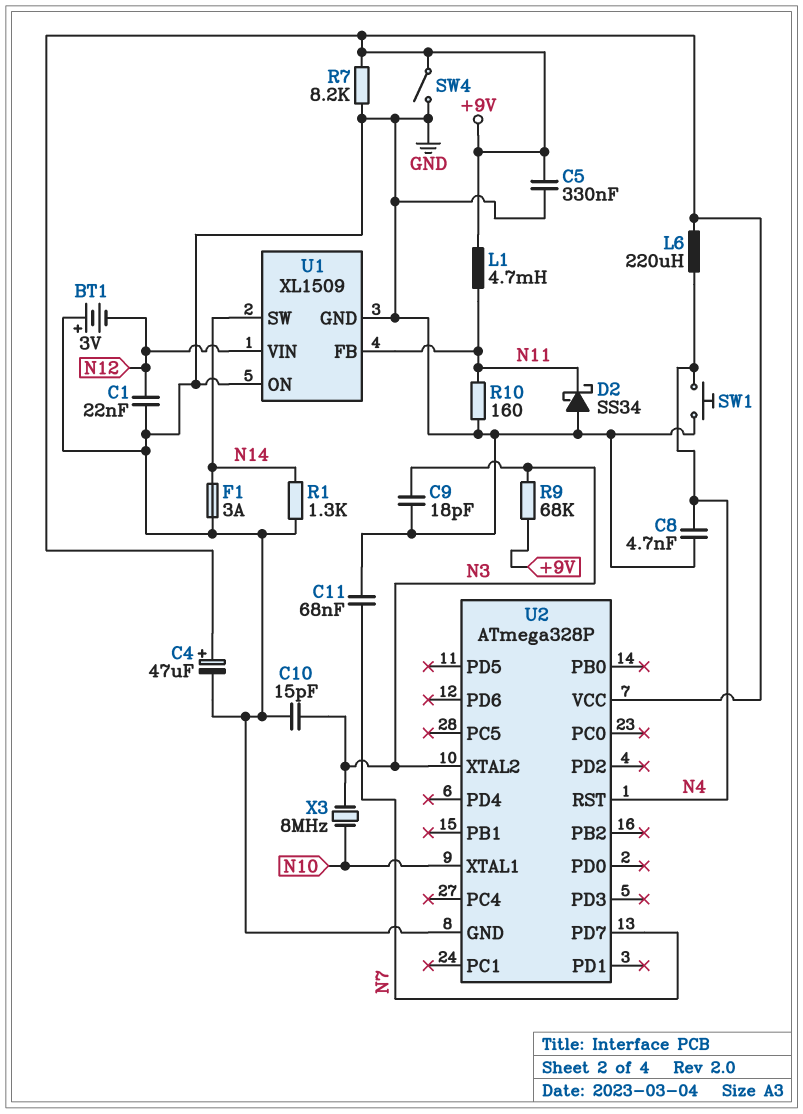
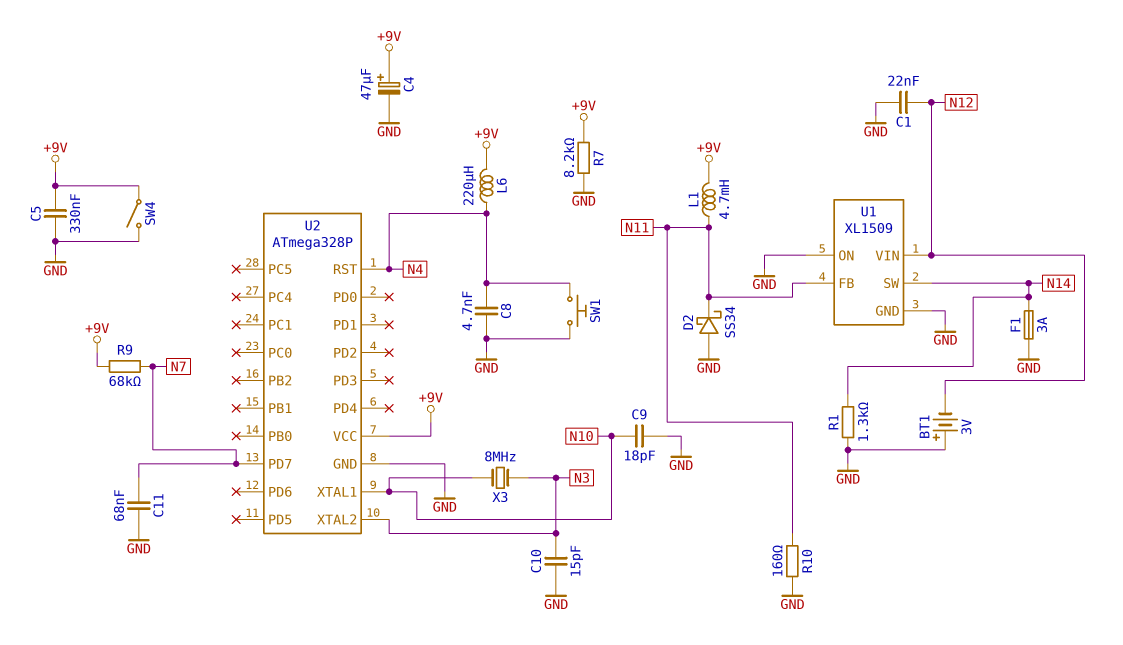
C9: 18pF (GND, N3) -> 18pF (GND, N10)
R9: 68k (+9V, N3) -> 68k (+9V, N7)

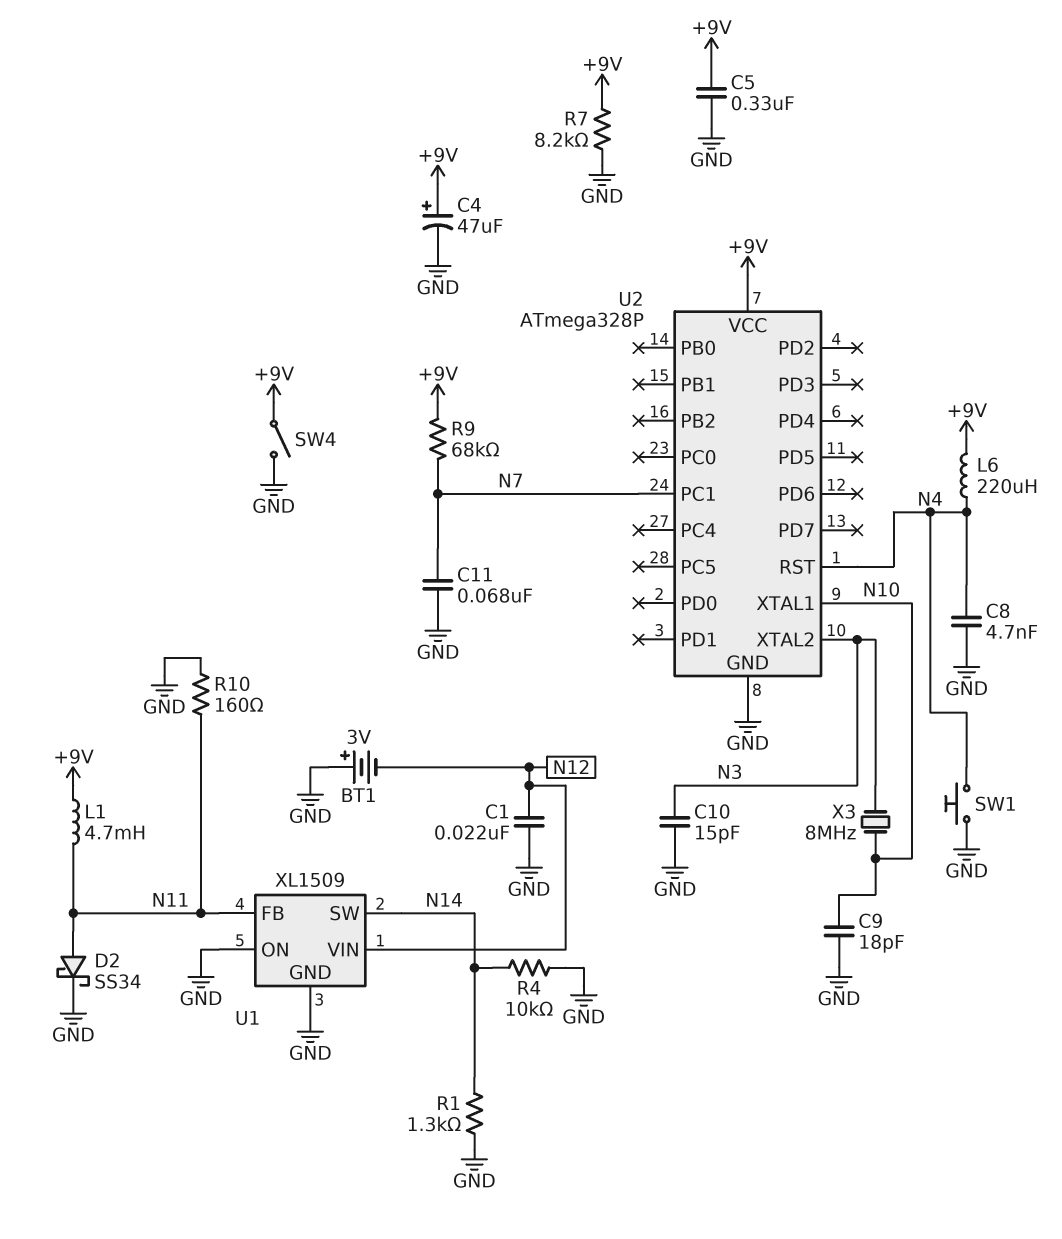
D2: schottky SS34 (A GND, K N11) -> schottky SS34 (A N11, K GND)
F1: 3A (GND, N14) -> none
R4: none -> 10k (GND, N14)
U2 pin PC1: none -> N7
U2 pin PD7: N7 -> none

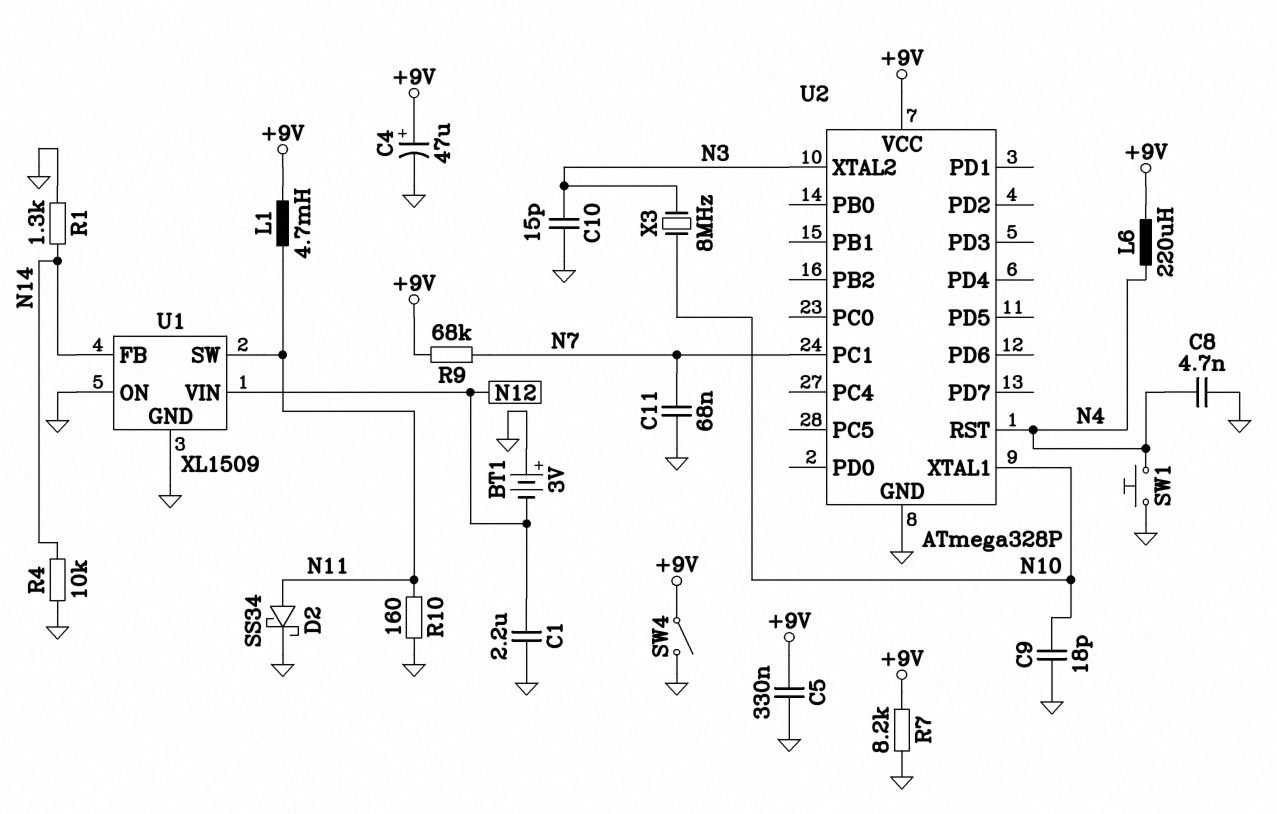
C1: 22nF (GND, N12) -> 2.2uF (GND, N12)
U1 pin FB: N11 -> N14
U1 pin SW: N14 -> N11

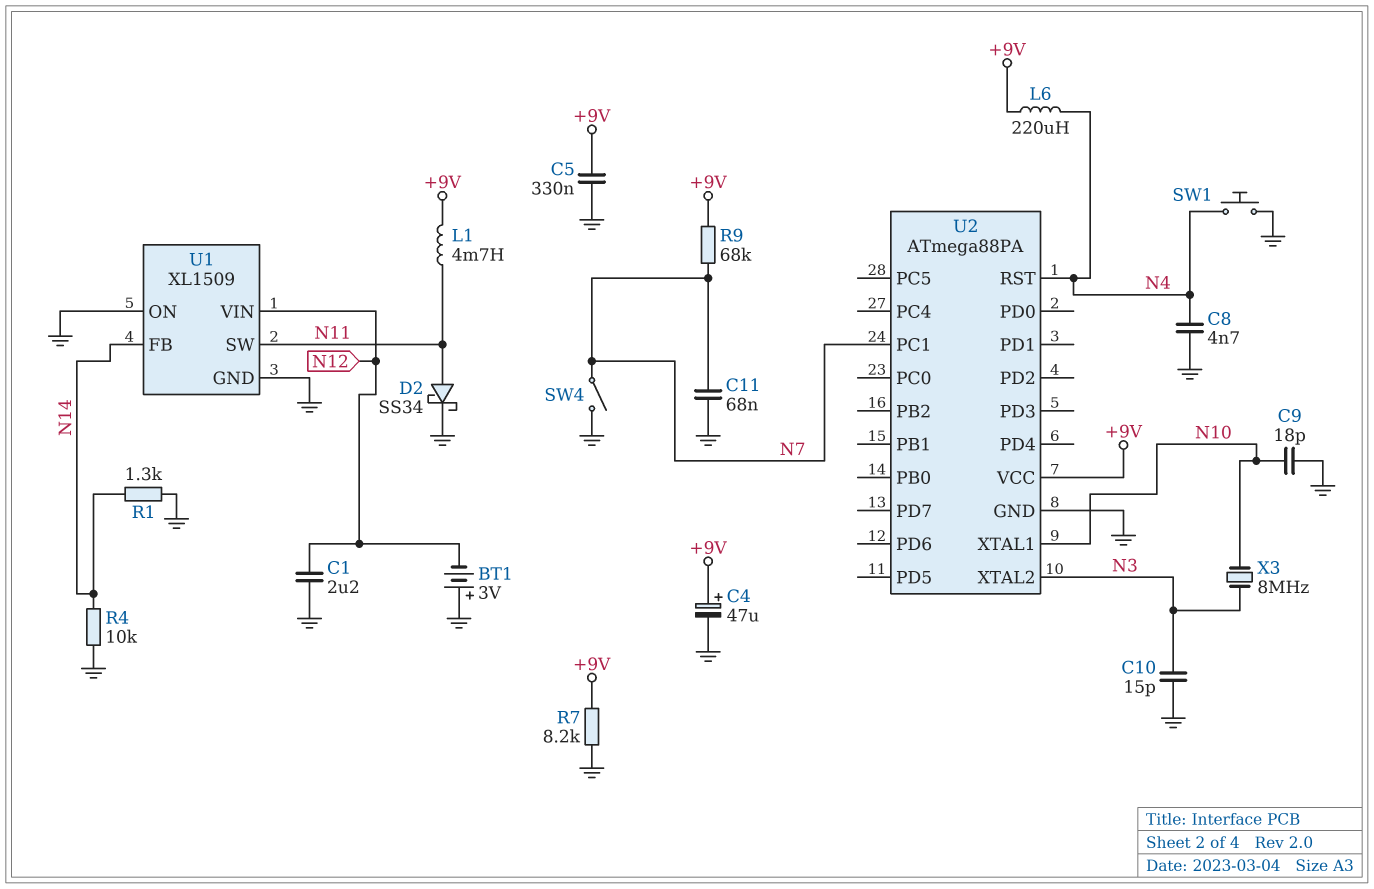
R10: 160 (GND, N11) -> none
SW4: switch (+9V, GND) -> switch (GND, N7)
U2: ATmega328P -> ATmega88PA

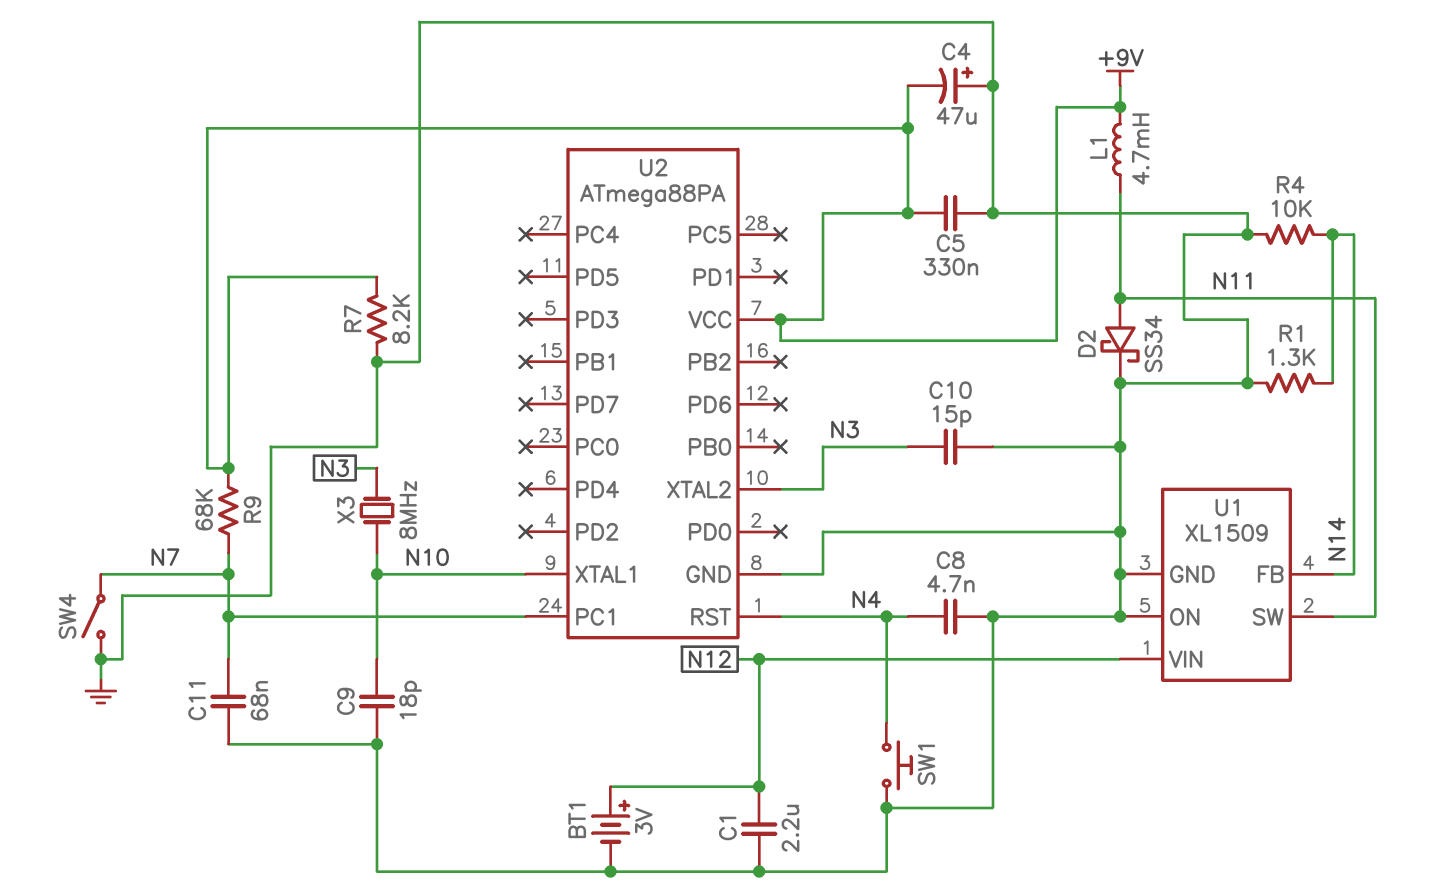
BT1: 3V (plus GND, minus N12) -> 3V (plus N12, minus GND)
C4: 47uF (plus +9V, minus GND) -> 47uF (plus GND, minus +9V)
L6: 220uH (+9V, N4) -> none

